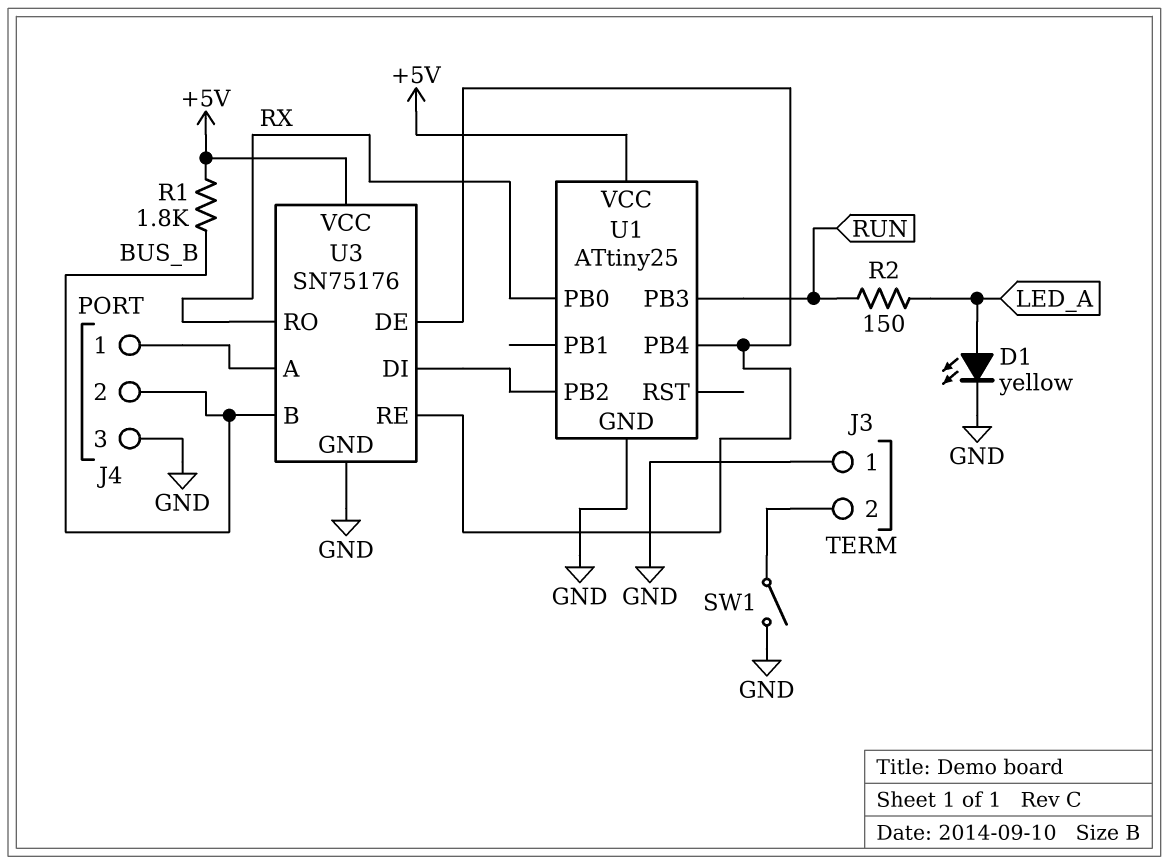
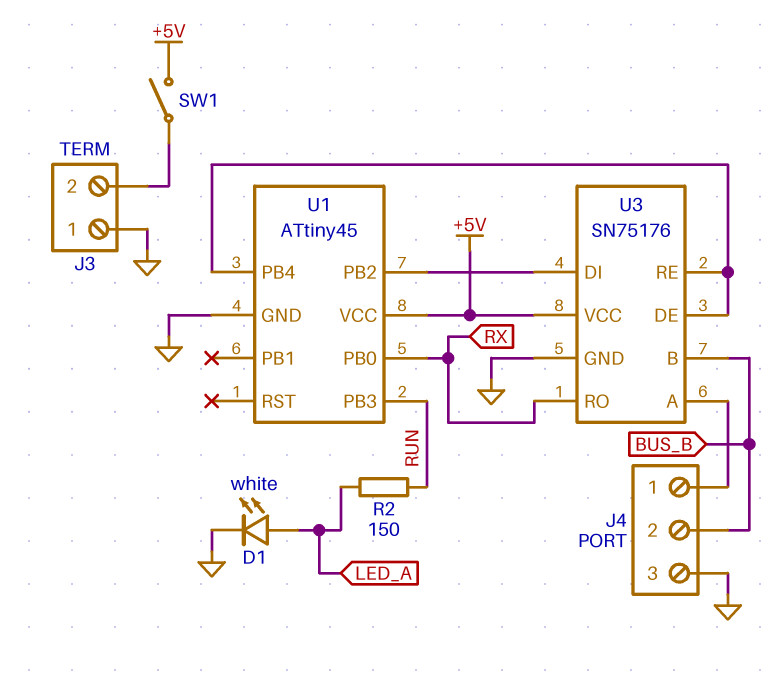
D1: LED yellow (A LED_A, K GND) -> LED white (A LED_A, K GND)
R1: 1.8k (+5V, BUS_B) -> none
SW1: switch (GND, J3/2) -> switch (+5V, J3/2)
U1: ATtiny25 -> ATtiny45

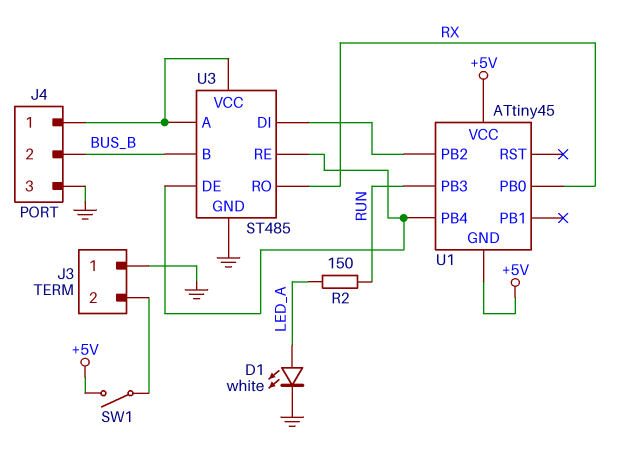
U1 pin GND: GND -> +5V
U3: SN75176 -> ST485
U3 pin VCC: +5V -> J4/1

